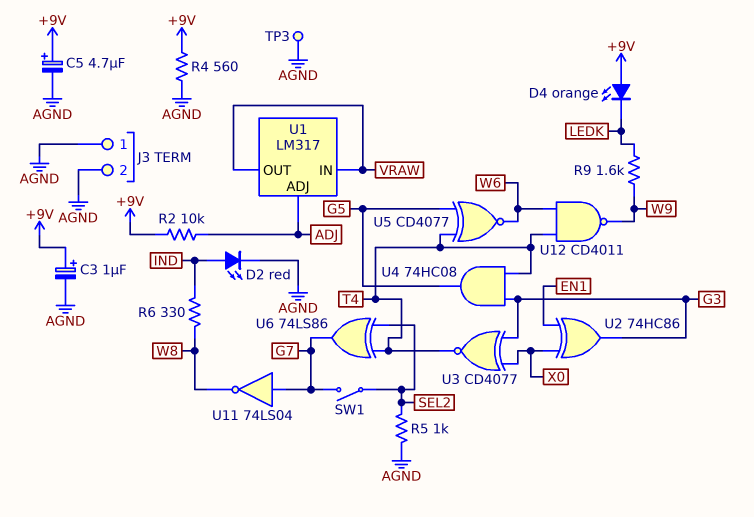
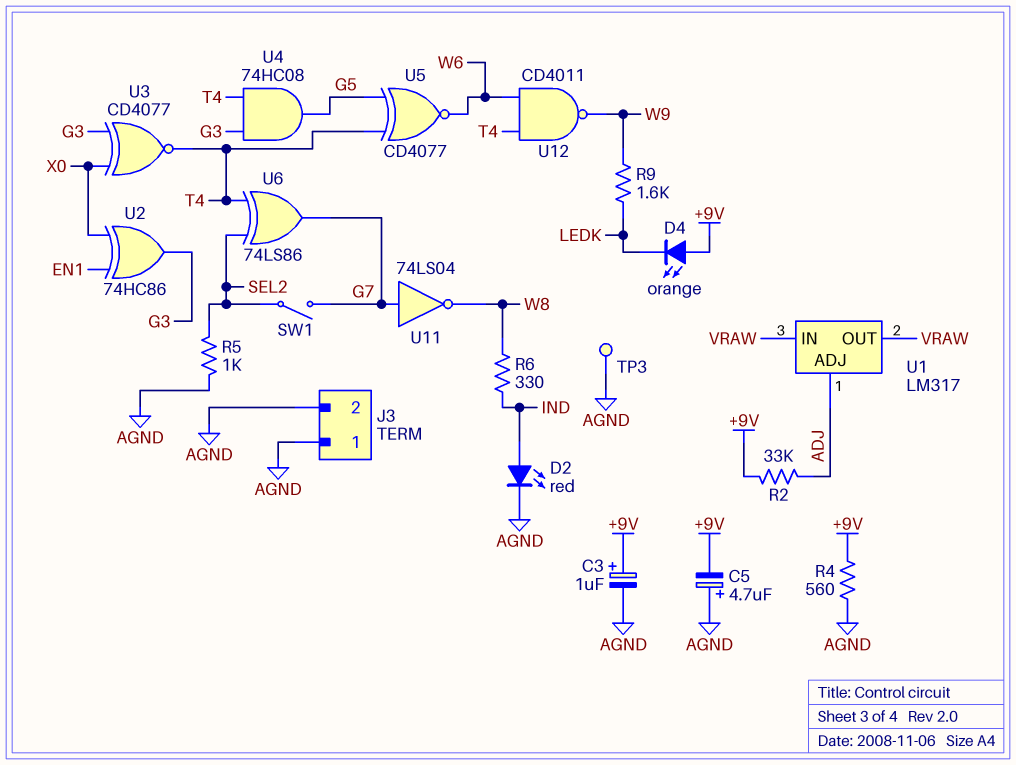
C5: 4.7uF (plus +9V, minus AGND) -> 4.7uF (plus AGND, minus +9V)
R2: 10k (+9V, ADJ) -> 33k (+9V, ADJ)

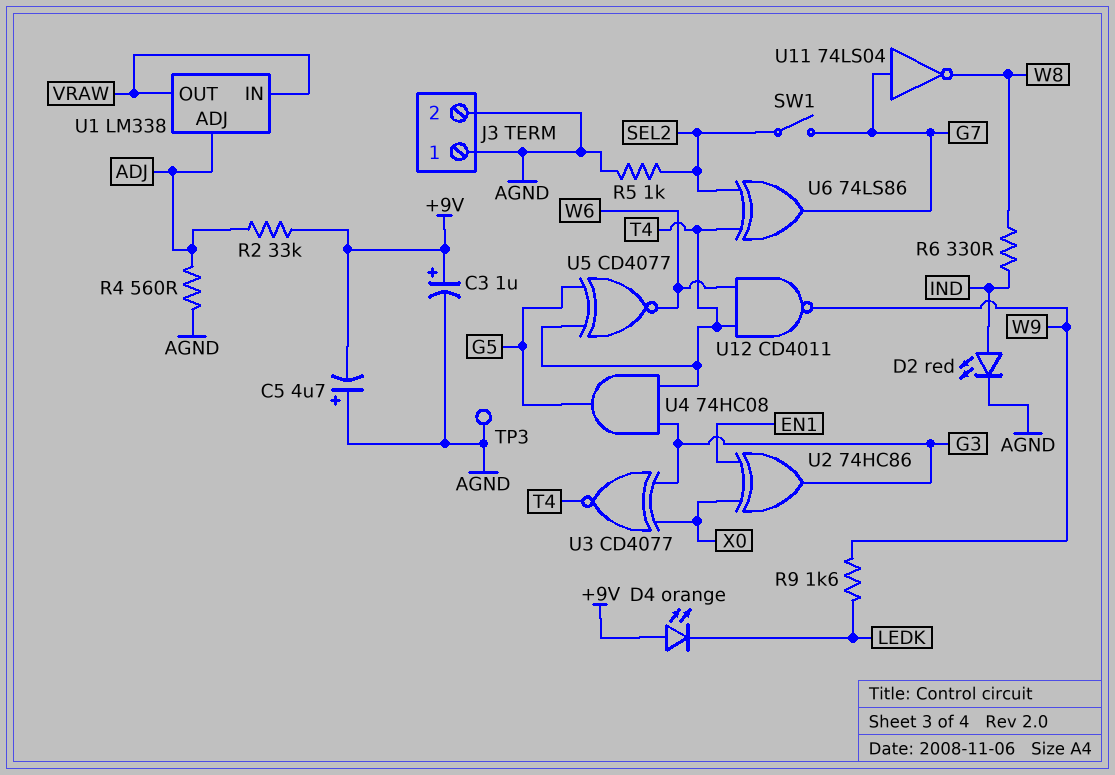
R4: 560 (+9V, AGND) -> 560 (ADJ, AGND)
U1: LM317 -> LM338

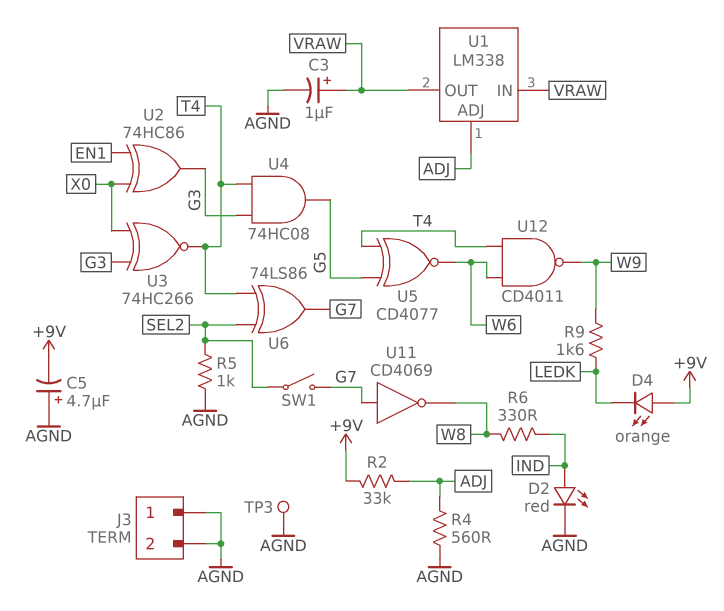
C3: 1uF (plus +9V, minus AGND) -> 1uF (plus VRAW, minus AGND)
U3: XNOR CD4077 (in G3, in X0, out T4) -> XNOR 74HC266 (in G3, in X0, out T4)
U11: NOT 74LS04 (in G7, out W8) -> NOT CD4069 (in G7, out W8)

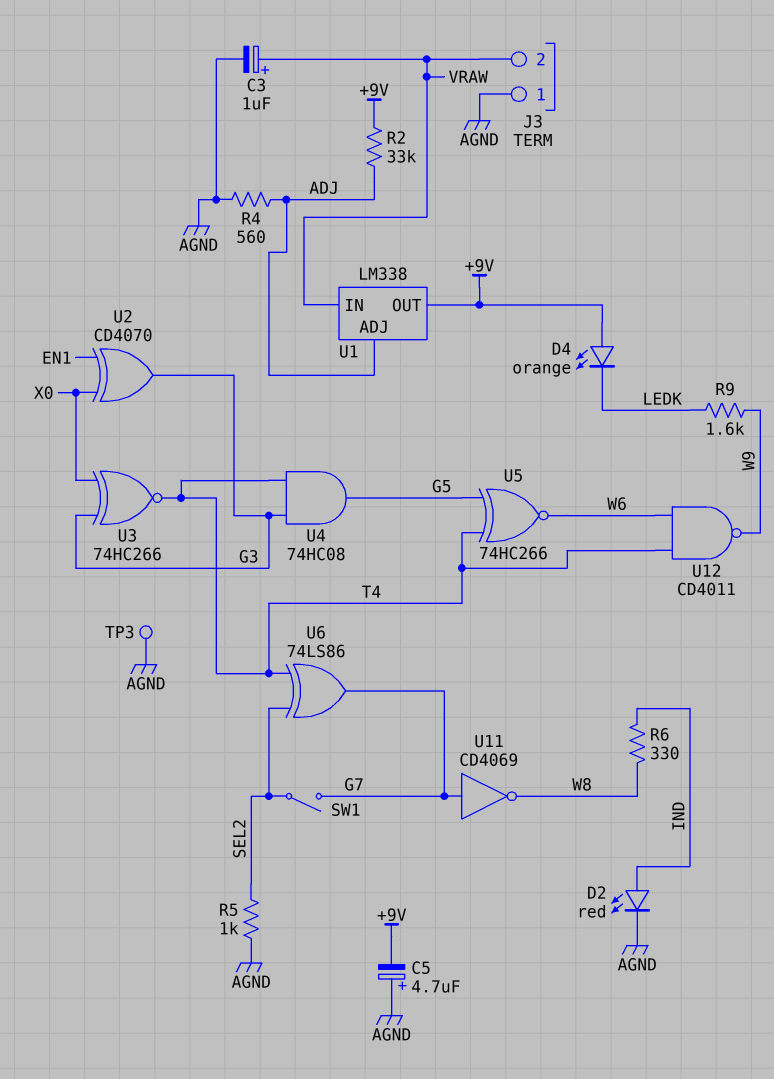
J3 pin 2: AGND -> VRAW
U1 pin OUT: VRAW -> +9V
U2: XOR 74HC86 (in EN1, in X0, out G3) -> XOR CD4070 (in EN1, in X0, out G3)
U5: XNOR CD4077 (in G5, in T4, out W6) -> XNOR 74HC266 (in G5, in T4, out W6)

